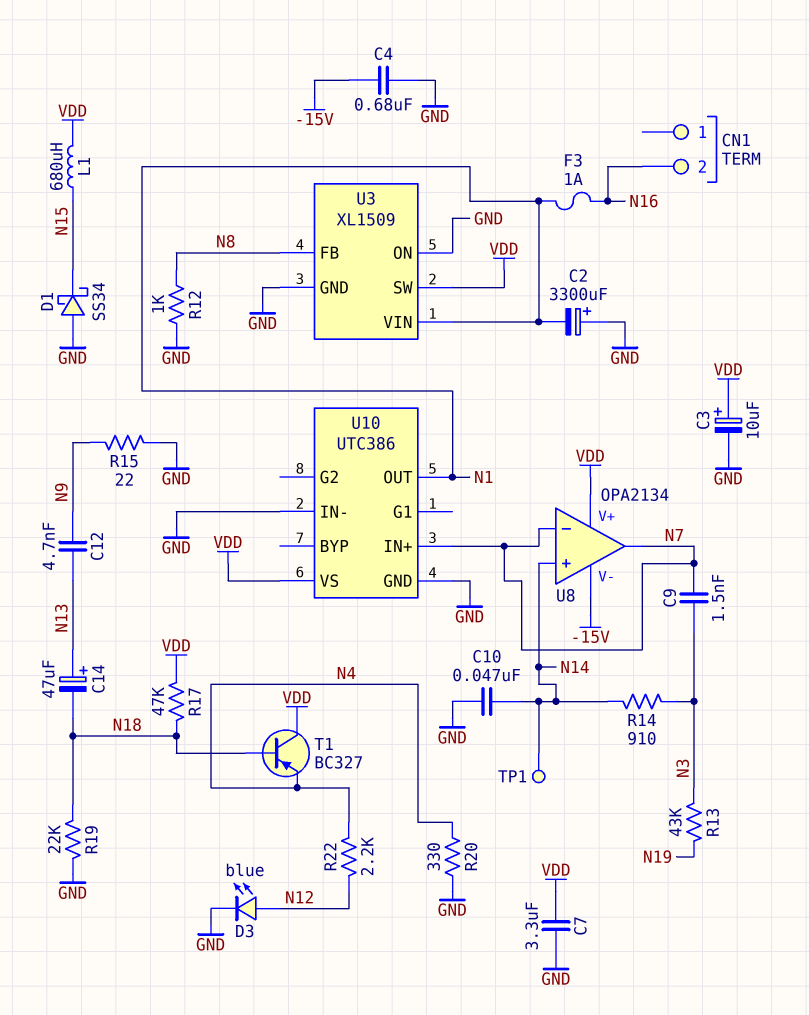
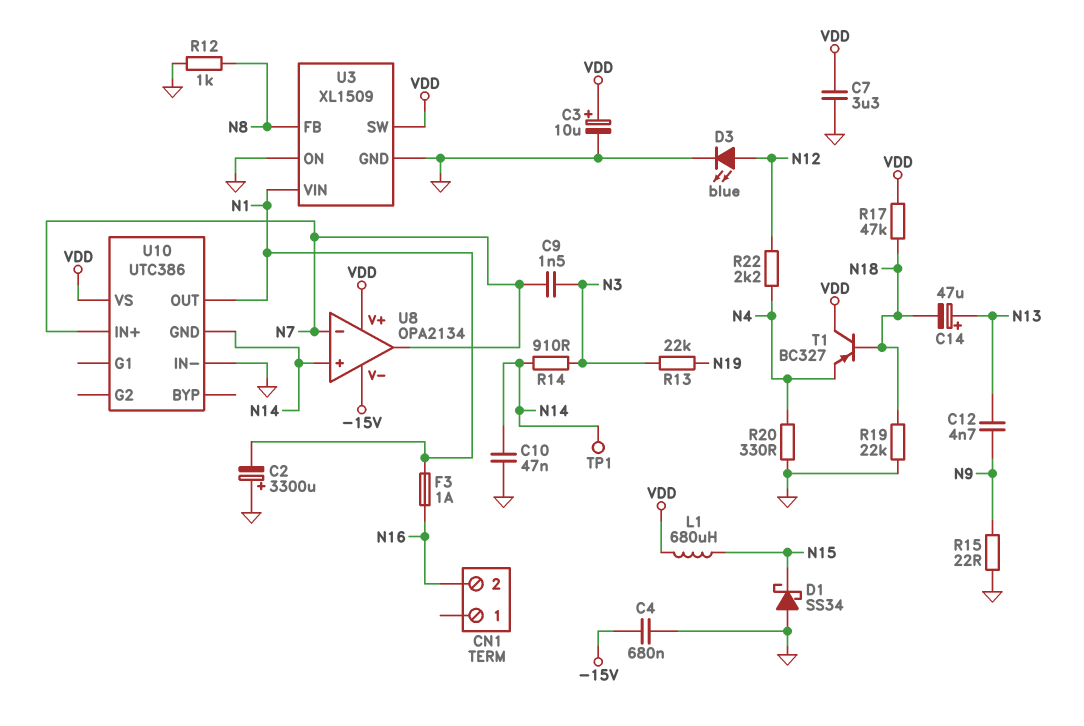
R13: 43k (N3, N19) -> 22k (N3, N19)
U10 pin GND: GND -> N14

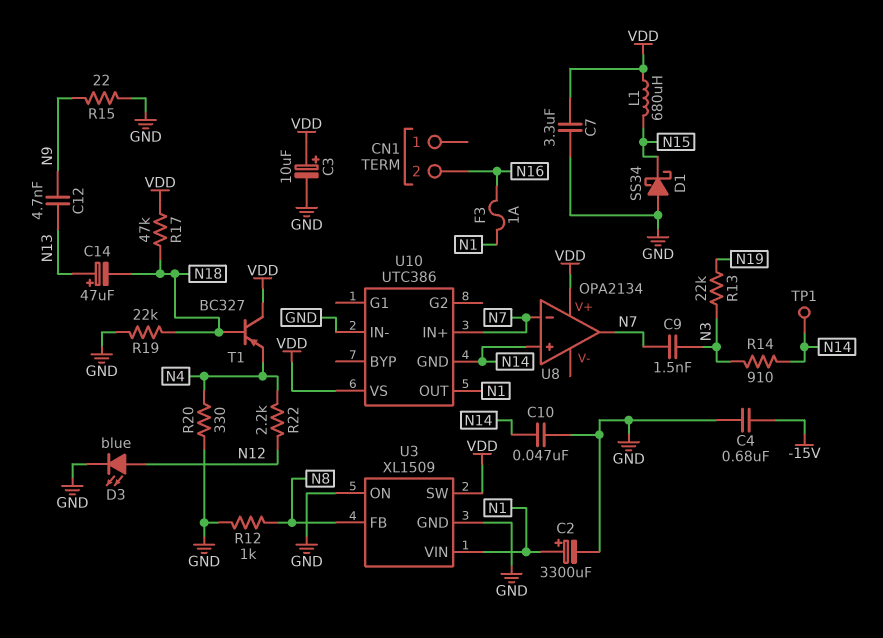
C2: 3300uF (plus GND, minus N1) -> 3300uF (plus N1, minus GND)
U8 pin V-: -15V -> none

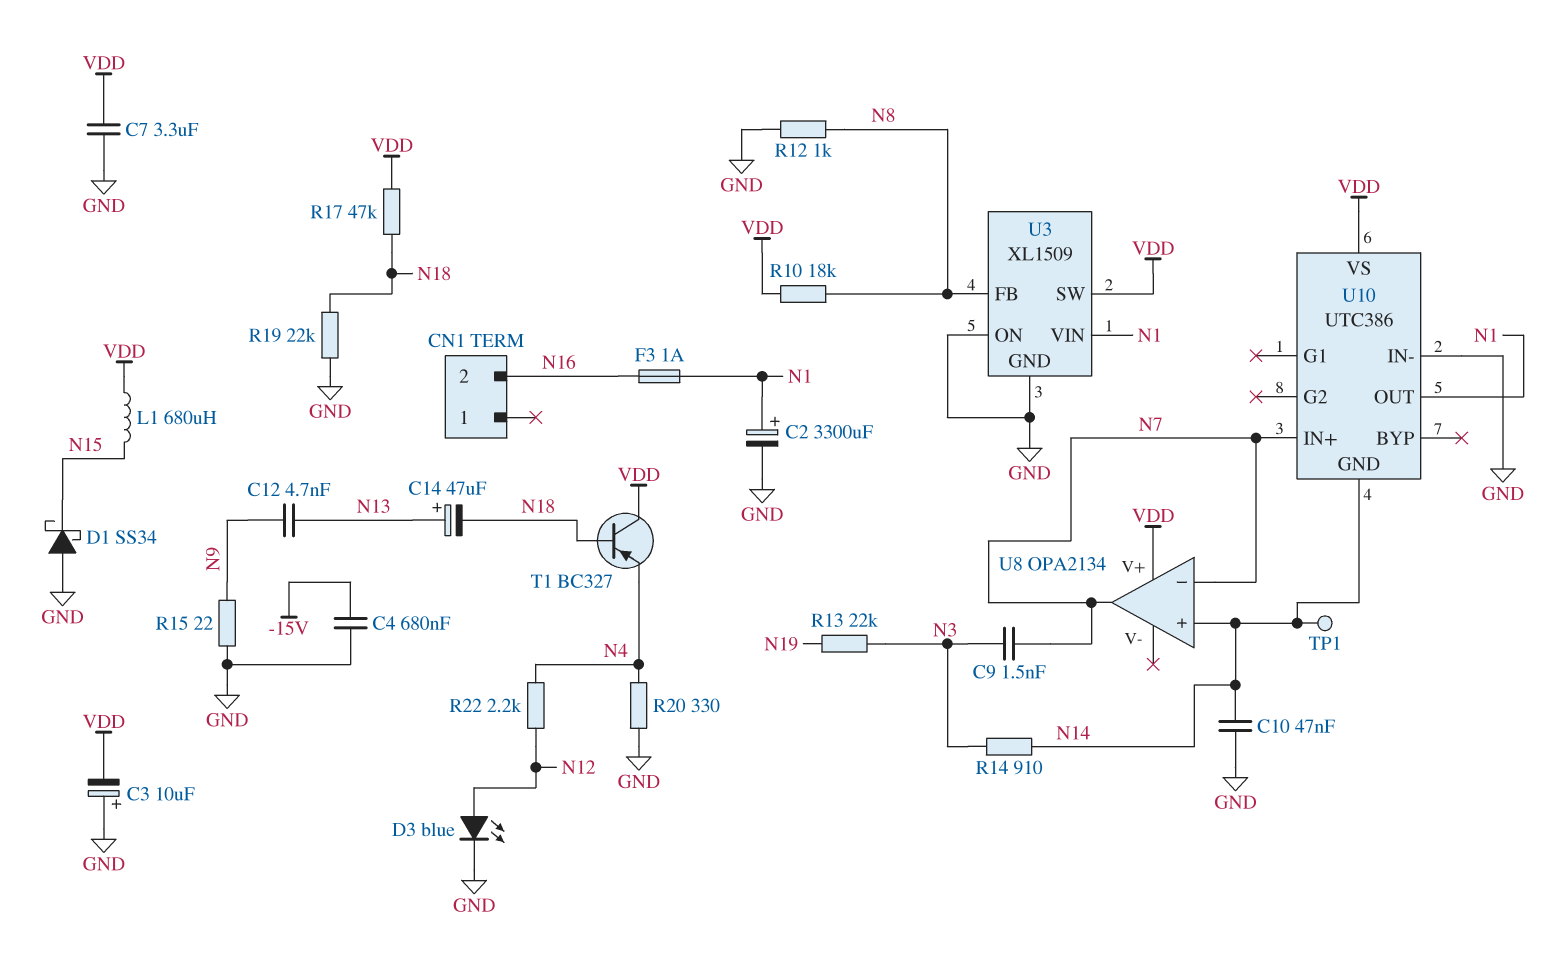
C3: 10uF (plus VDD, minus GND) -> 10uF (plus GND, minus VDD)
R10: none -> 18k (N8, VDD)

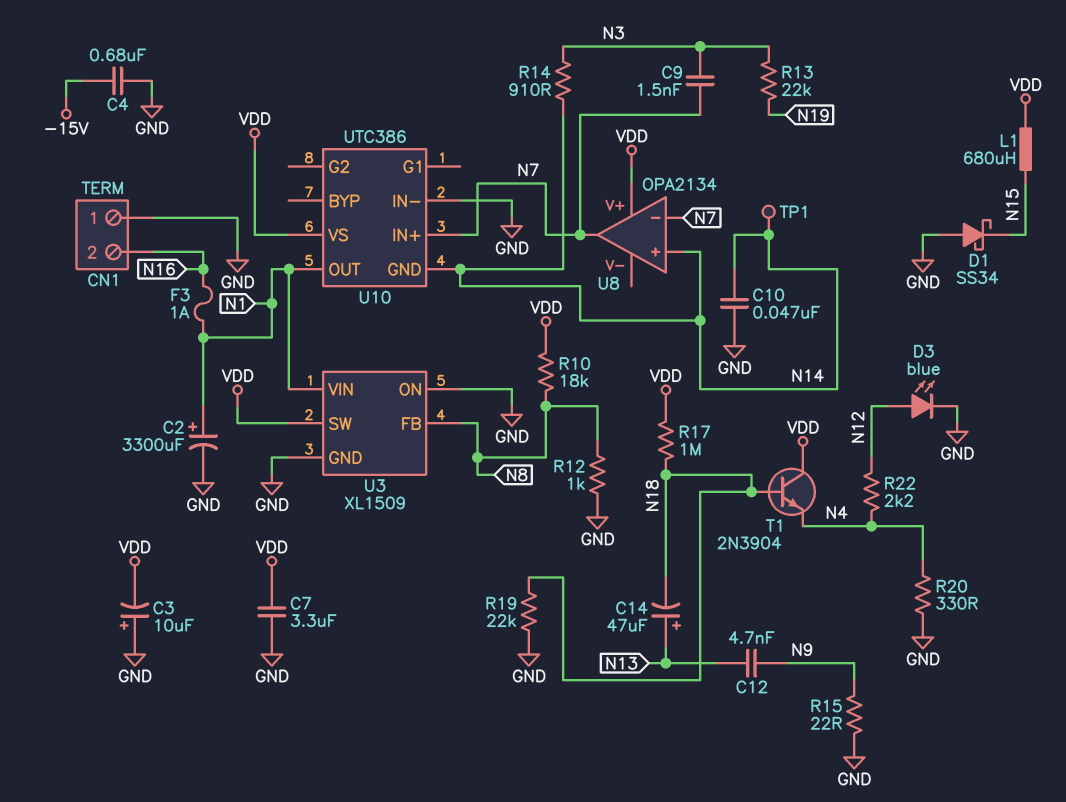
CN1 pin 1: none -> GND
R17: 47k (N18, VDD) -> 1M (N18, VDD)
T1: PNP BC327 (B N18, C VDD, E N4) -> NPN 2N3904 (B N18, C VDD, E N4)

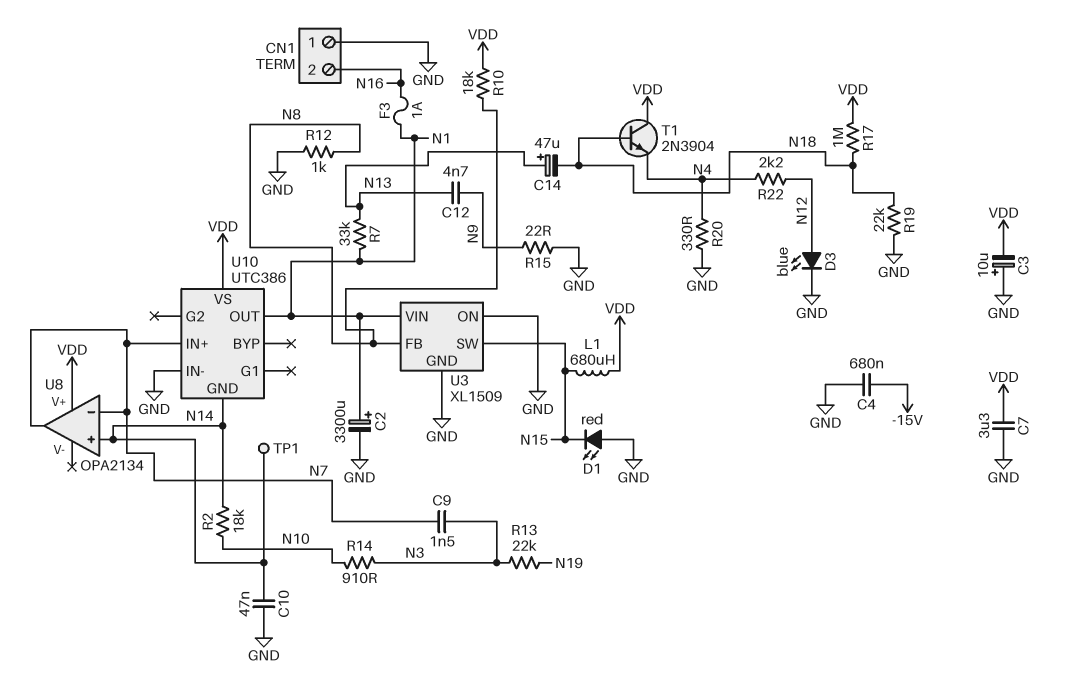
D1: schottky SS34 (A GND, K N15) -> LED red (A GND, K N15)
R2: none -> 18k (N10, N14)
R7: none -> 33k (N1, N13)
R14: 910 (N3, N14) -> 910 (N3, N10)
U3 pin SW: VDD -> N15

